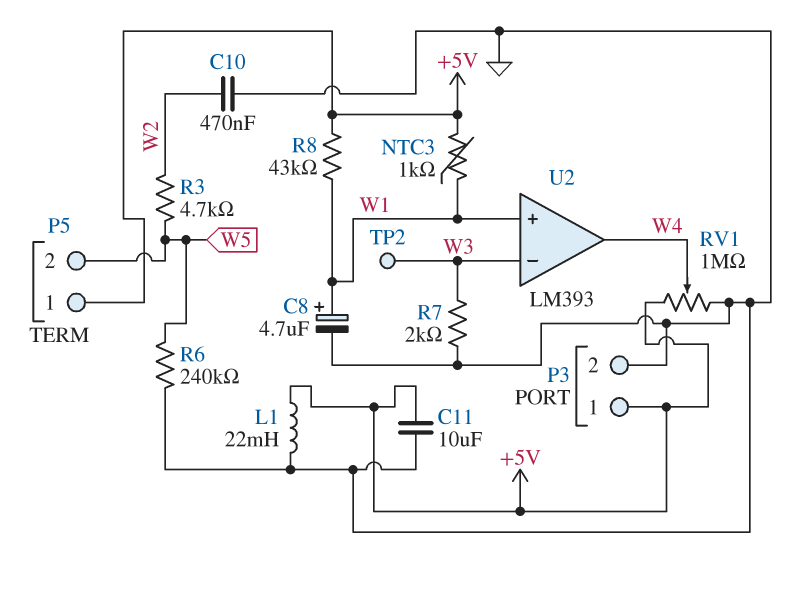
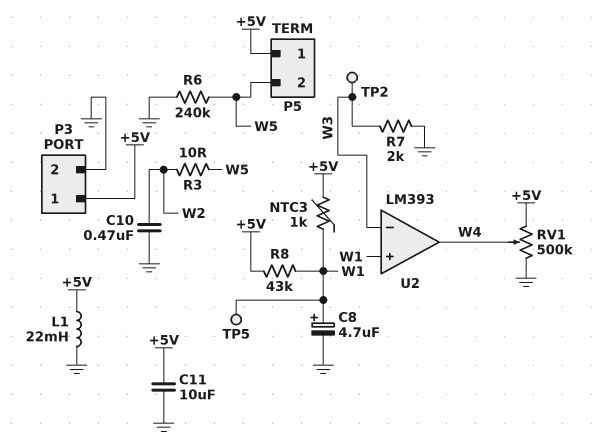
R3: 4.7k (W2, W5) -> 10 (W2, W5)
RV1: 1M (+5V, GND, wiper W4) -> 500k (+5V, GND, wiper W4)
TP5: none -> test point (W1)

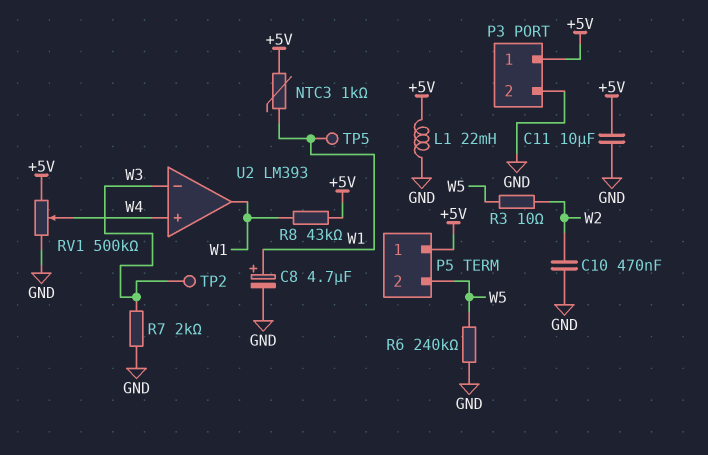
U2 pin in+: W1 -> W4
U2 pin out: W4 -> W1

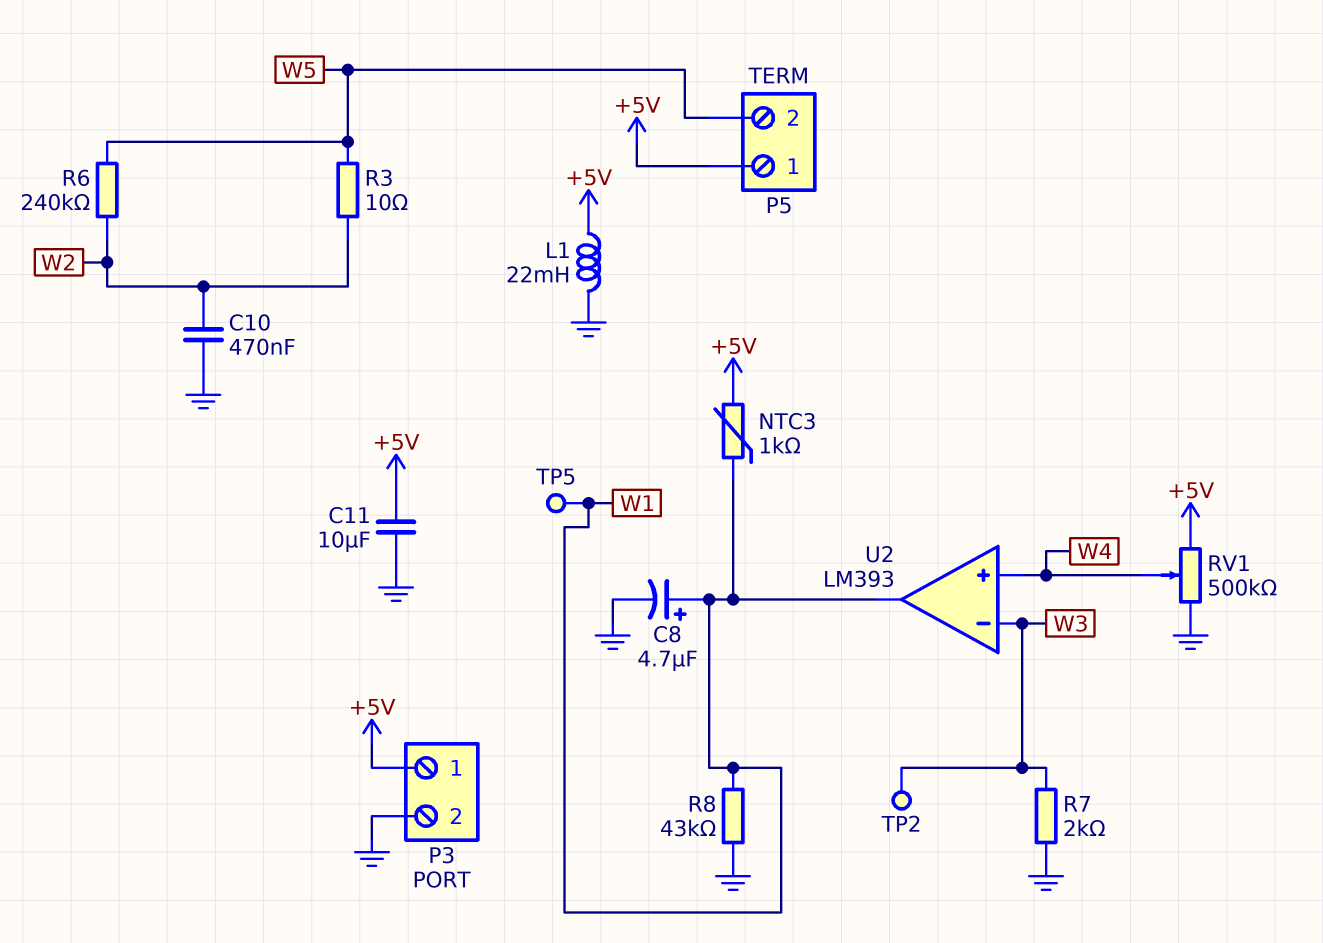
R6: 240k (GND, W5) -> 240k (W2, W5)
R8: 43k (+5V, W1) -> 43k (GND, W1)

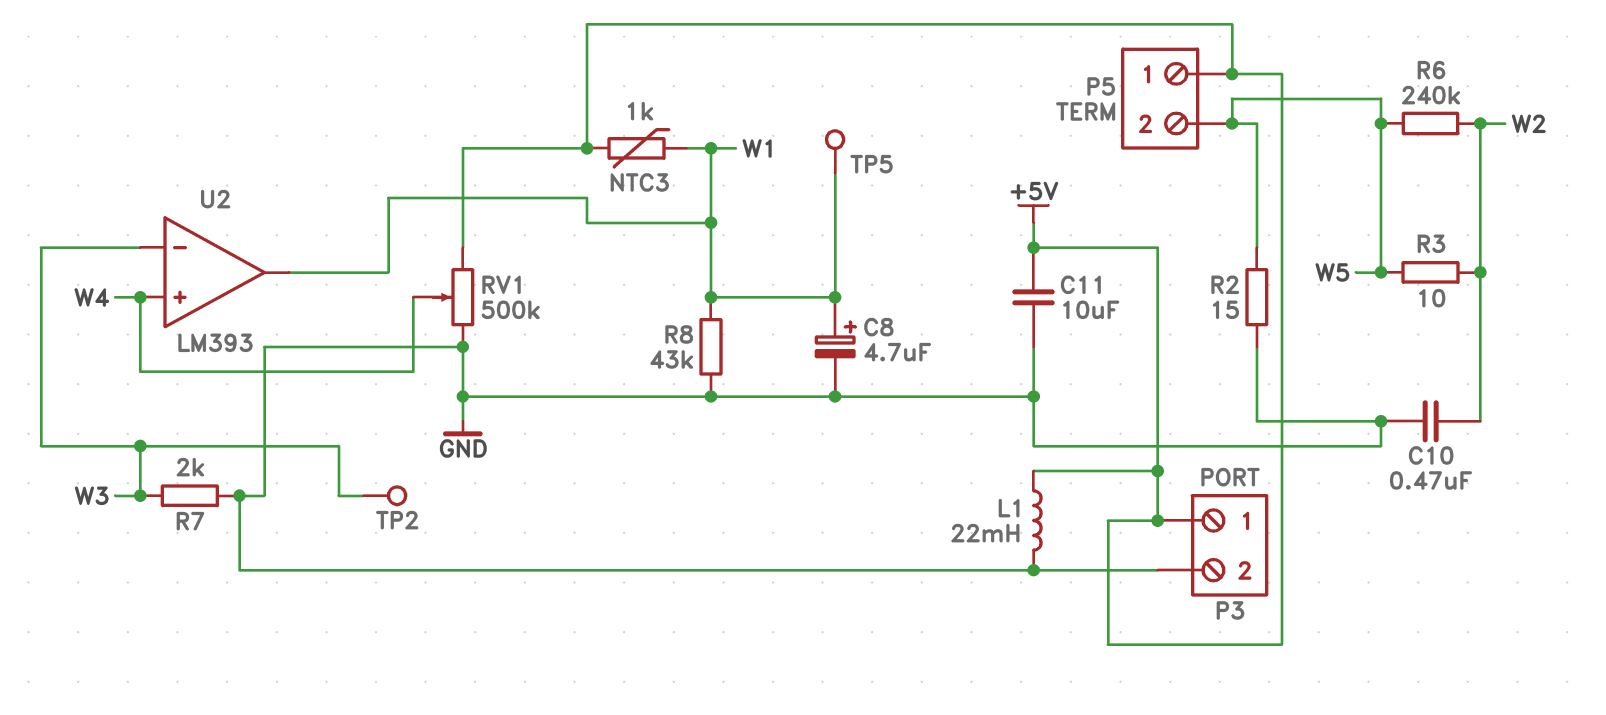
R2: none -> 15 (GND, W5)

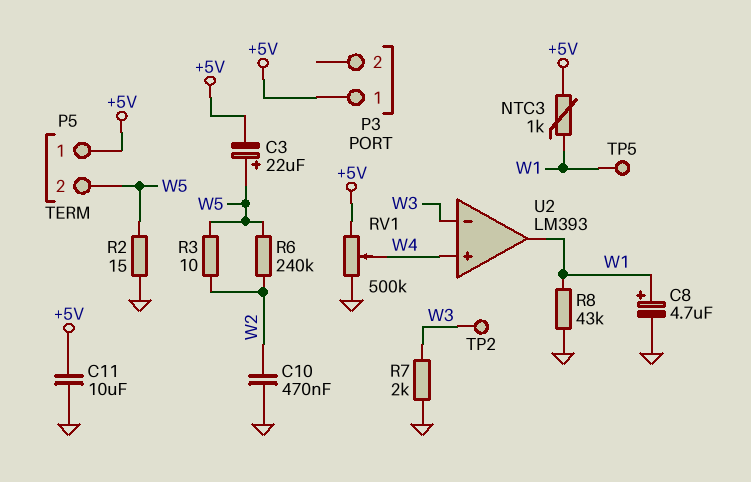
C3: none -> 22uF (plus W5, minus +5V)
L1: 22mH (+5V, GND) -> none
P3 pin 2: GND -> none

